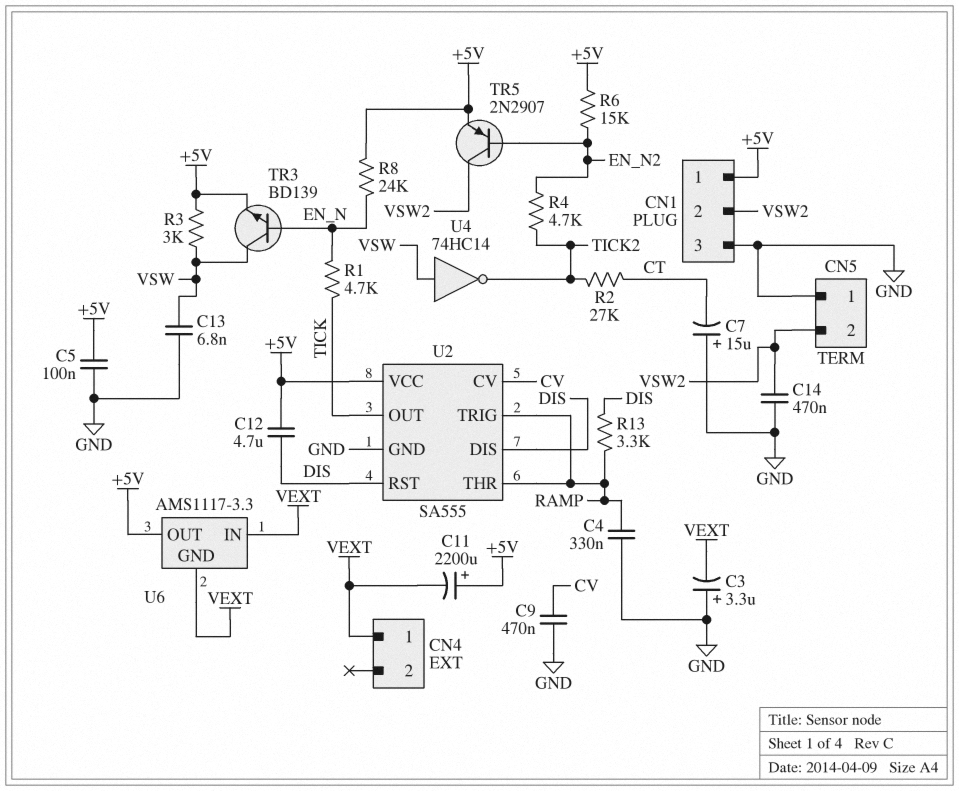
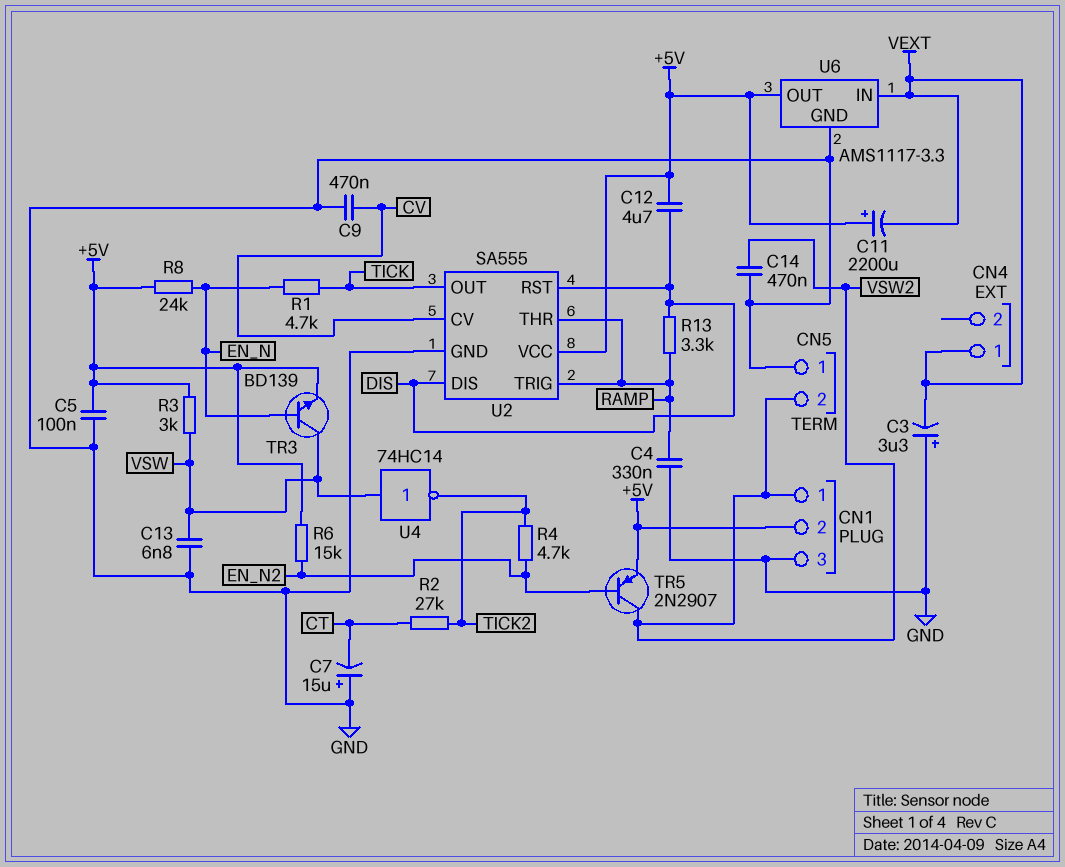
CN1 pin 1: +5V -> VSW2
CN1 pin 2: VSW2 -> +5V
U6 pin GND: VEXT -> GND

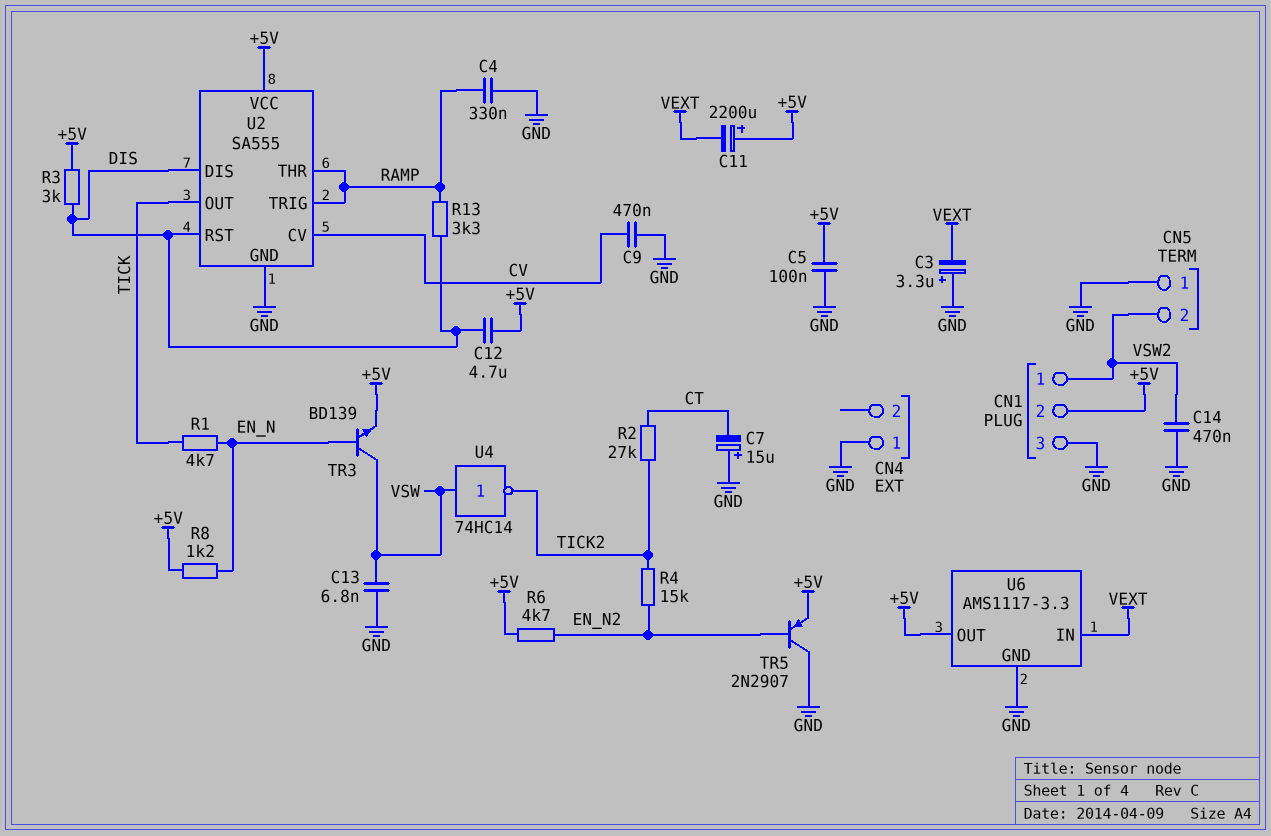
CN4 pin 1: VEXT -> GND
R3: 3k (+5V, VSW) -> 3k (+5V, DIS)
R4: 4.7k (EN_N2, TICK2) -> 15k (EN_N2, TICK2)
R6: 15k (+5V, EN_N2) -> 4.7k (+5V, EN_N2)
R8: 24k (+5V, EN_N) -> 1.2k (+5V, EN_N)
TR5: PNP 2N2907 (B EN_N2, C VSW2, E +5V) -> PNP 2N2907 (B EN_N2, C GND, E +5V)

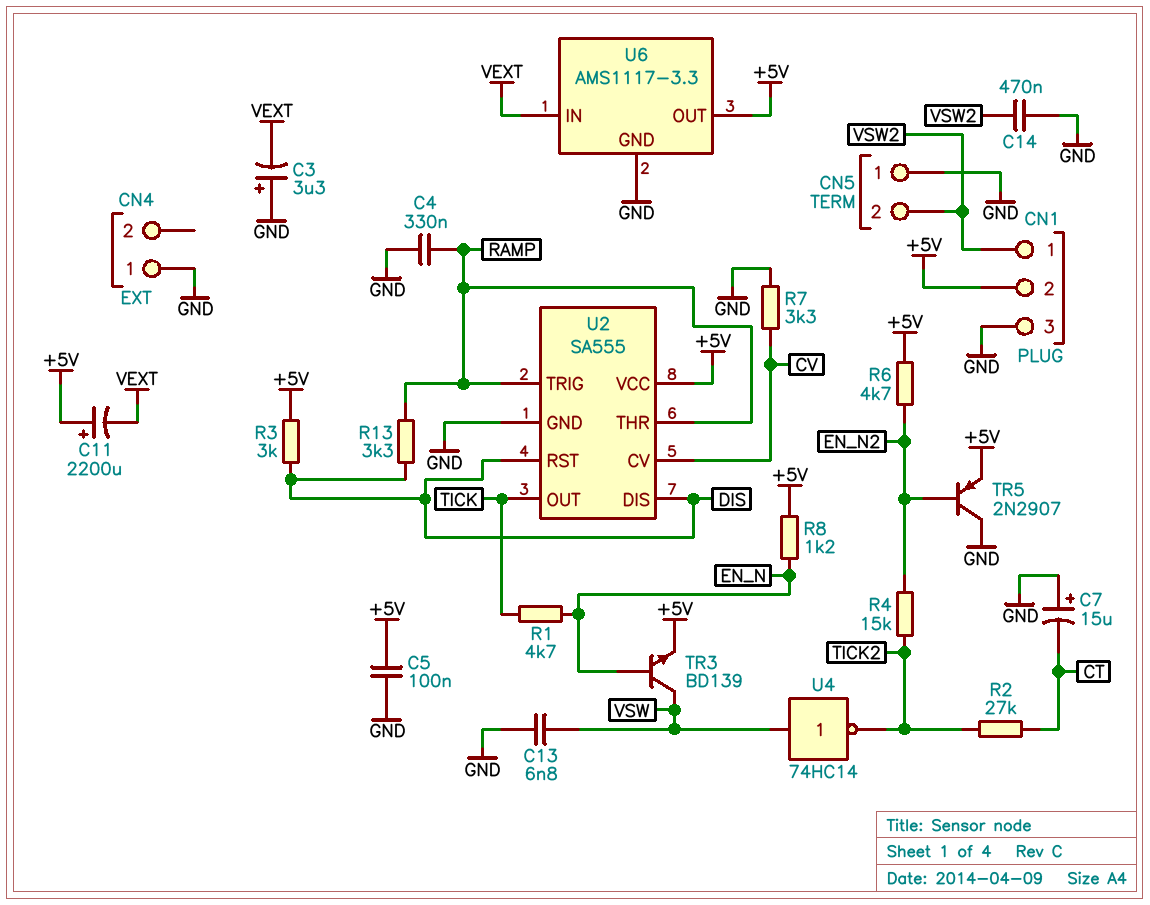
C9: 470nF (CV, GND) -> none
C12: 4.7uF (+5V, DIS) -> none
R7: none -> 3.3k (CV, GND)

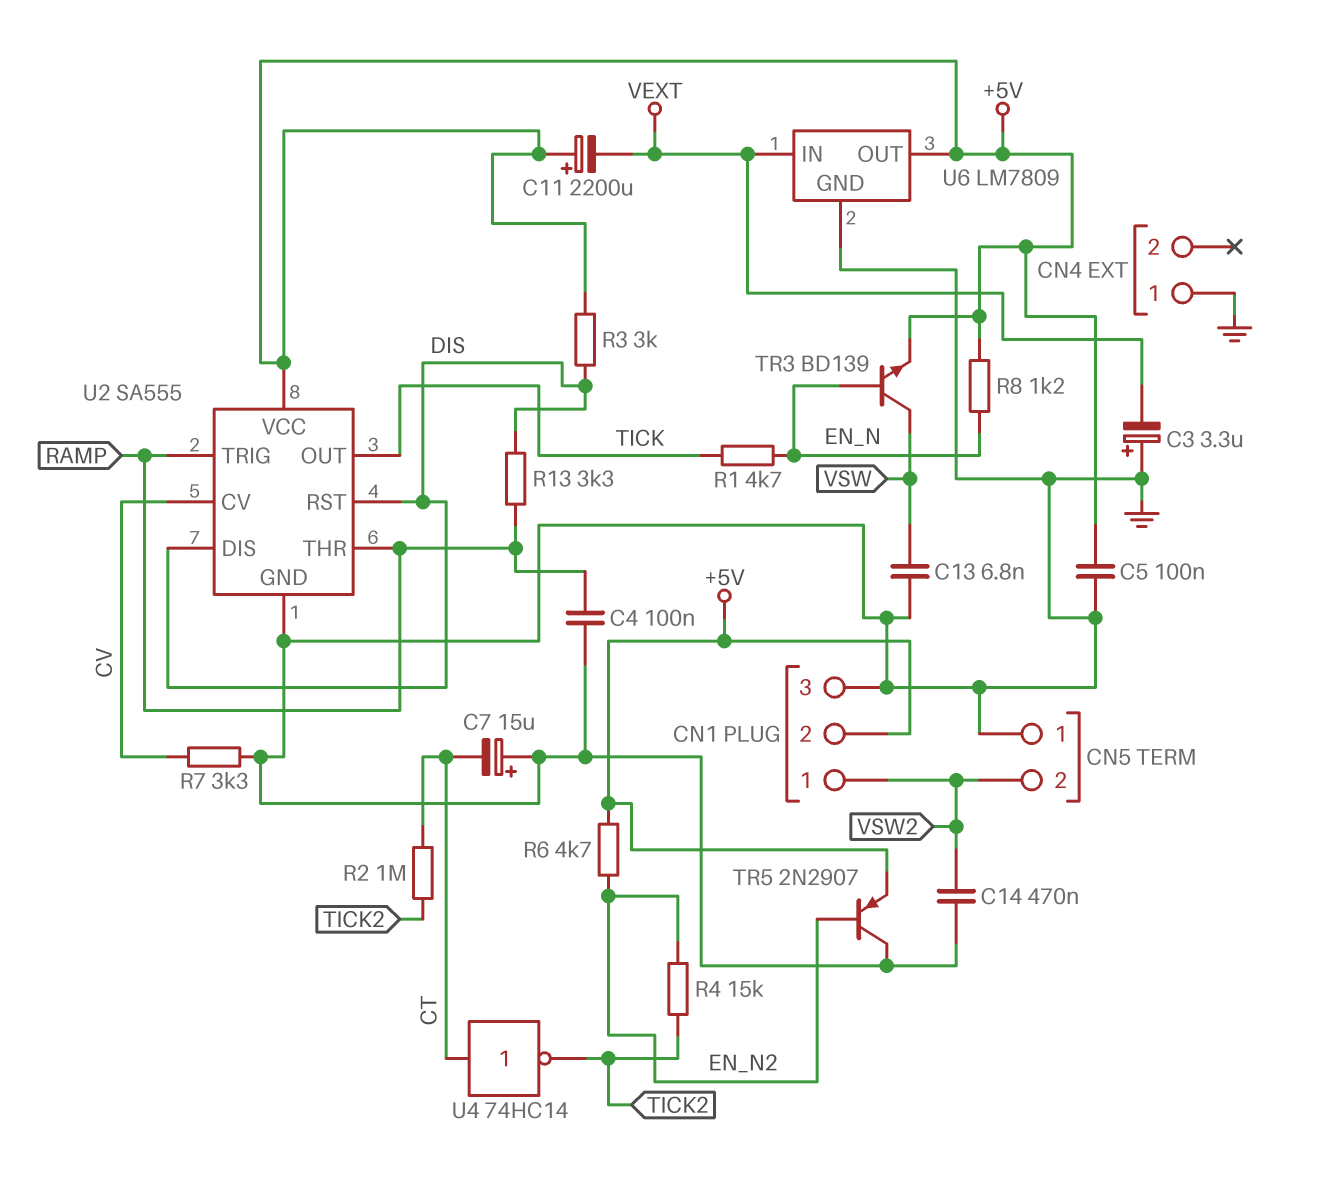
C4: 330nF (GND, RAMP) -> 100nF (GND, RAMP)
R2: 27k (CT, TICK2) -> 1M (CT, TICK2)
U4: NOT 74HC14 (in VSW, out TICK2) -> NOT 74HC14 (in CT, out TICK2)
U6: AMS1117-3.3 -> LM7809

